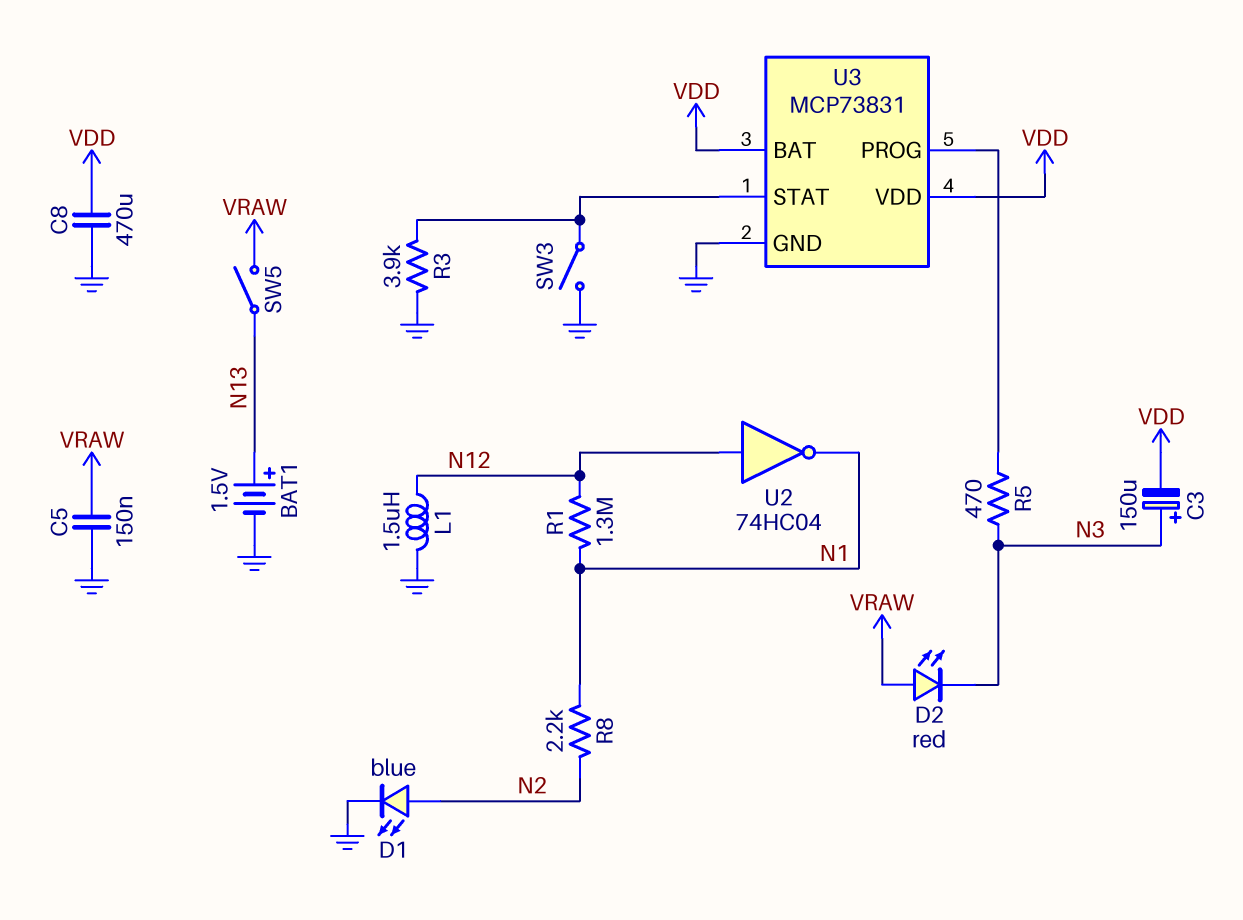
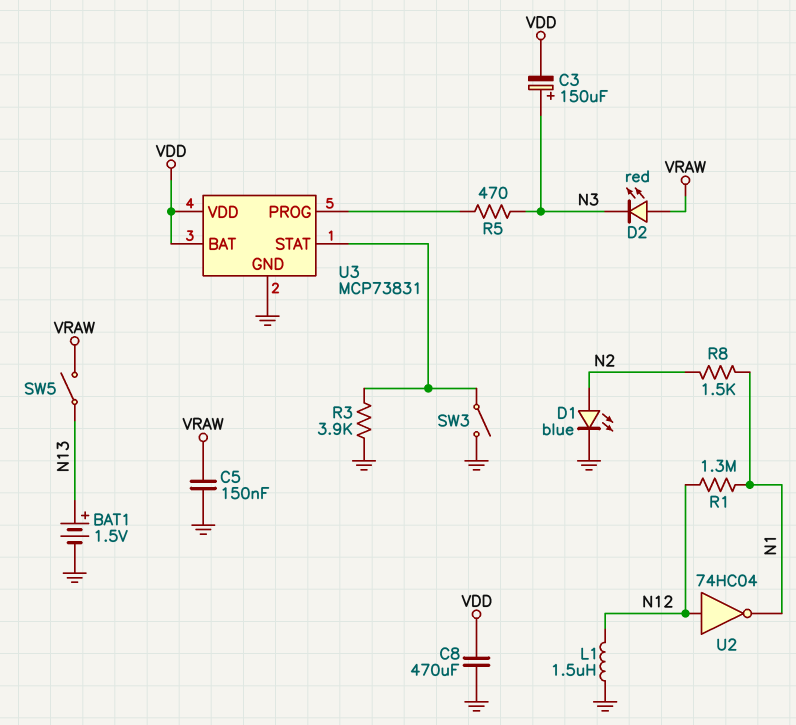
R8: 2.2k (N1, N2) -> 1.5k (N1, N2)

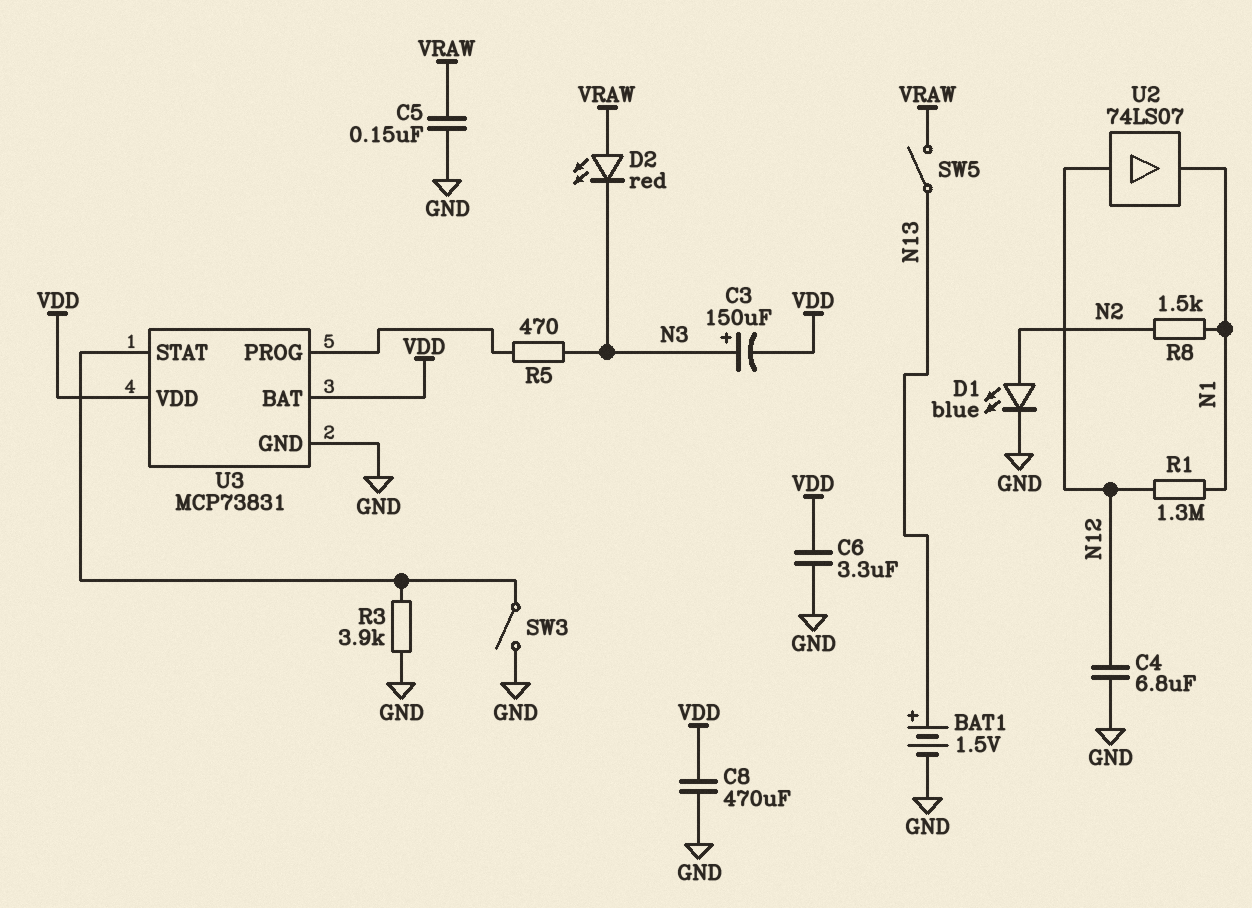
C4: none -> 6.8uF (GND, N12)
C6: none -> 3.3uF (GND, VDD)
L1: 1.5uH (GND, N12) -> none
U2: NOT 74HC04 (in N12, out N1) -> buffer 74LS07 (in N12, out N1)

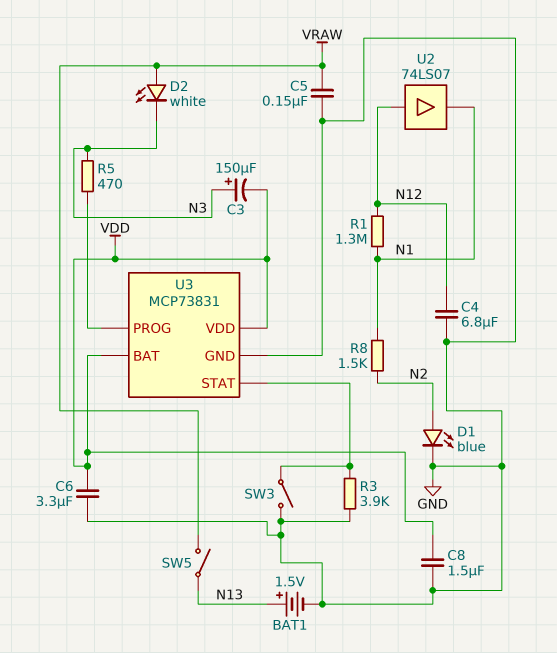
C8: 470uF (GND, VDD) -> 1.5uF (GND, VDD)
D2: LED red (A VRAW, K N3) -> LED white (A VRAW, K N3)

